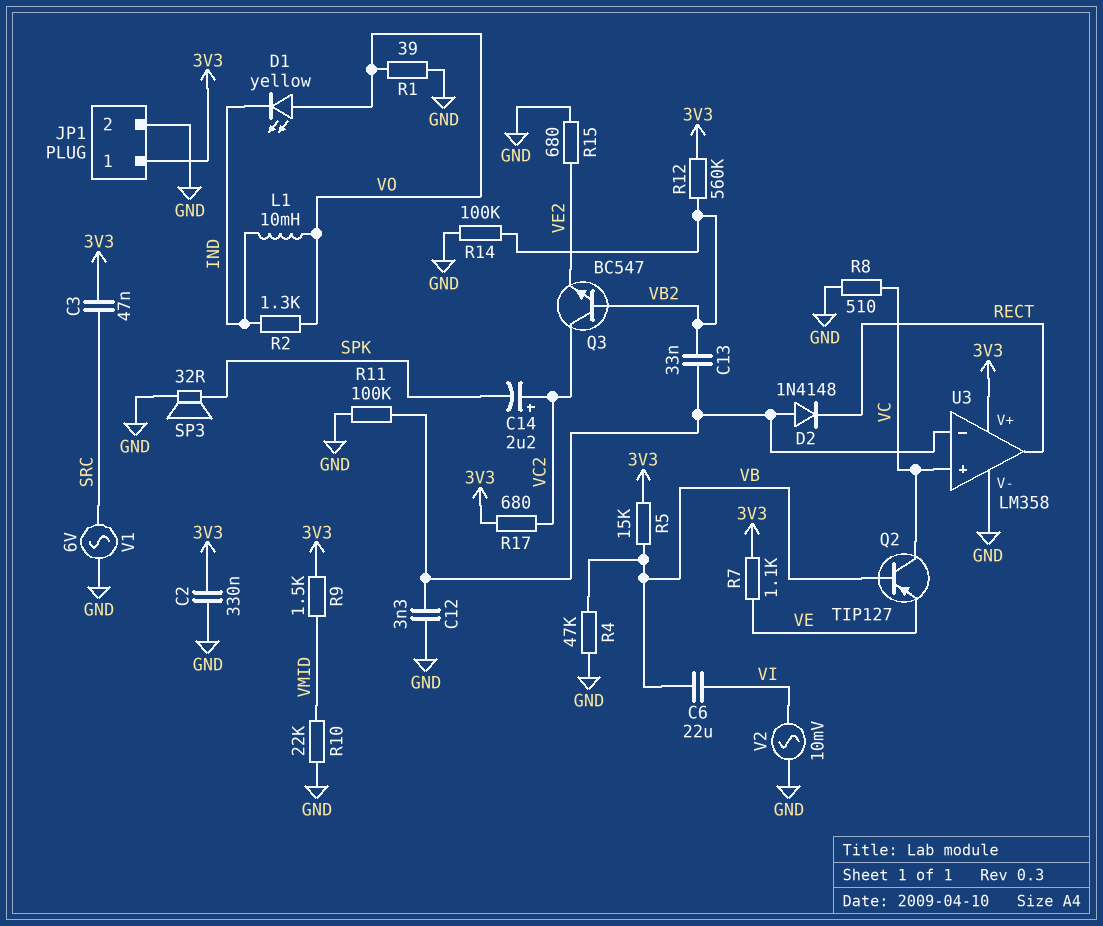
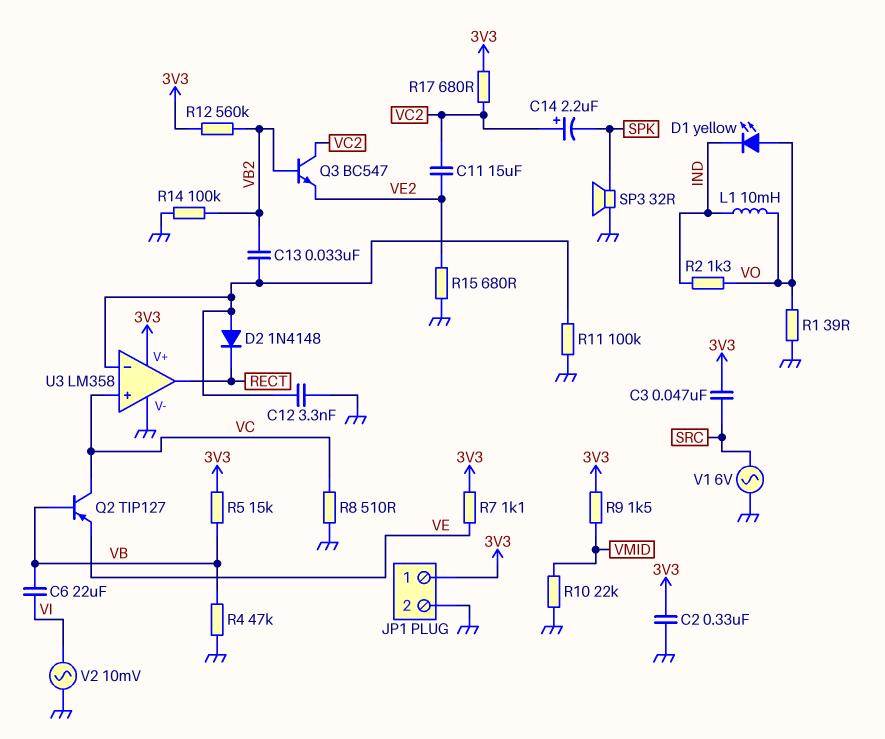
C11: none -> 15uF (VC2, VE2)

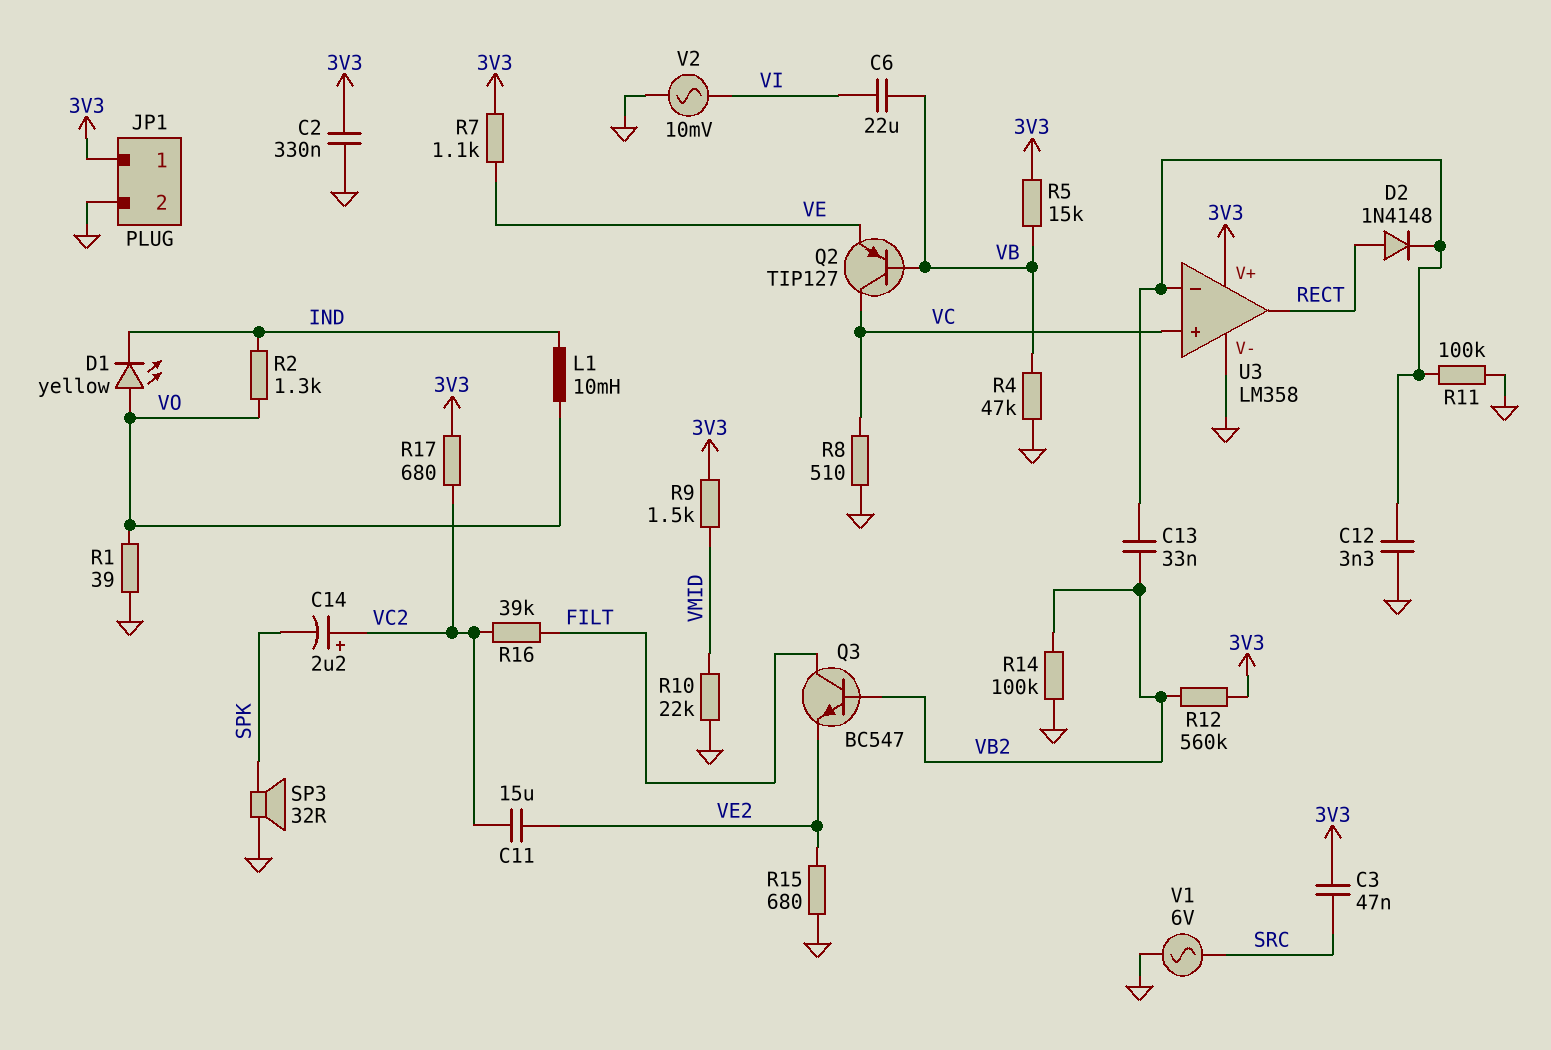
D2: diode 1N4148 (A U3/in-, K RECT) -> diode 1N4148 (A RECT, K U3/in-)
Q3: NPN BC547 (B VB2, C VC2, E VE2) -> NPN BC547 (B VB2, C FILT, E VE2)
R16: none -> 39k (FILT, VC2)

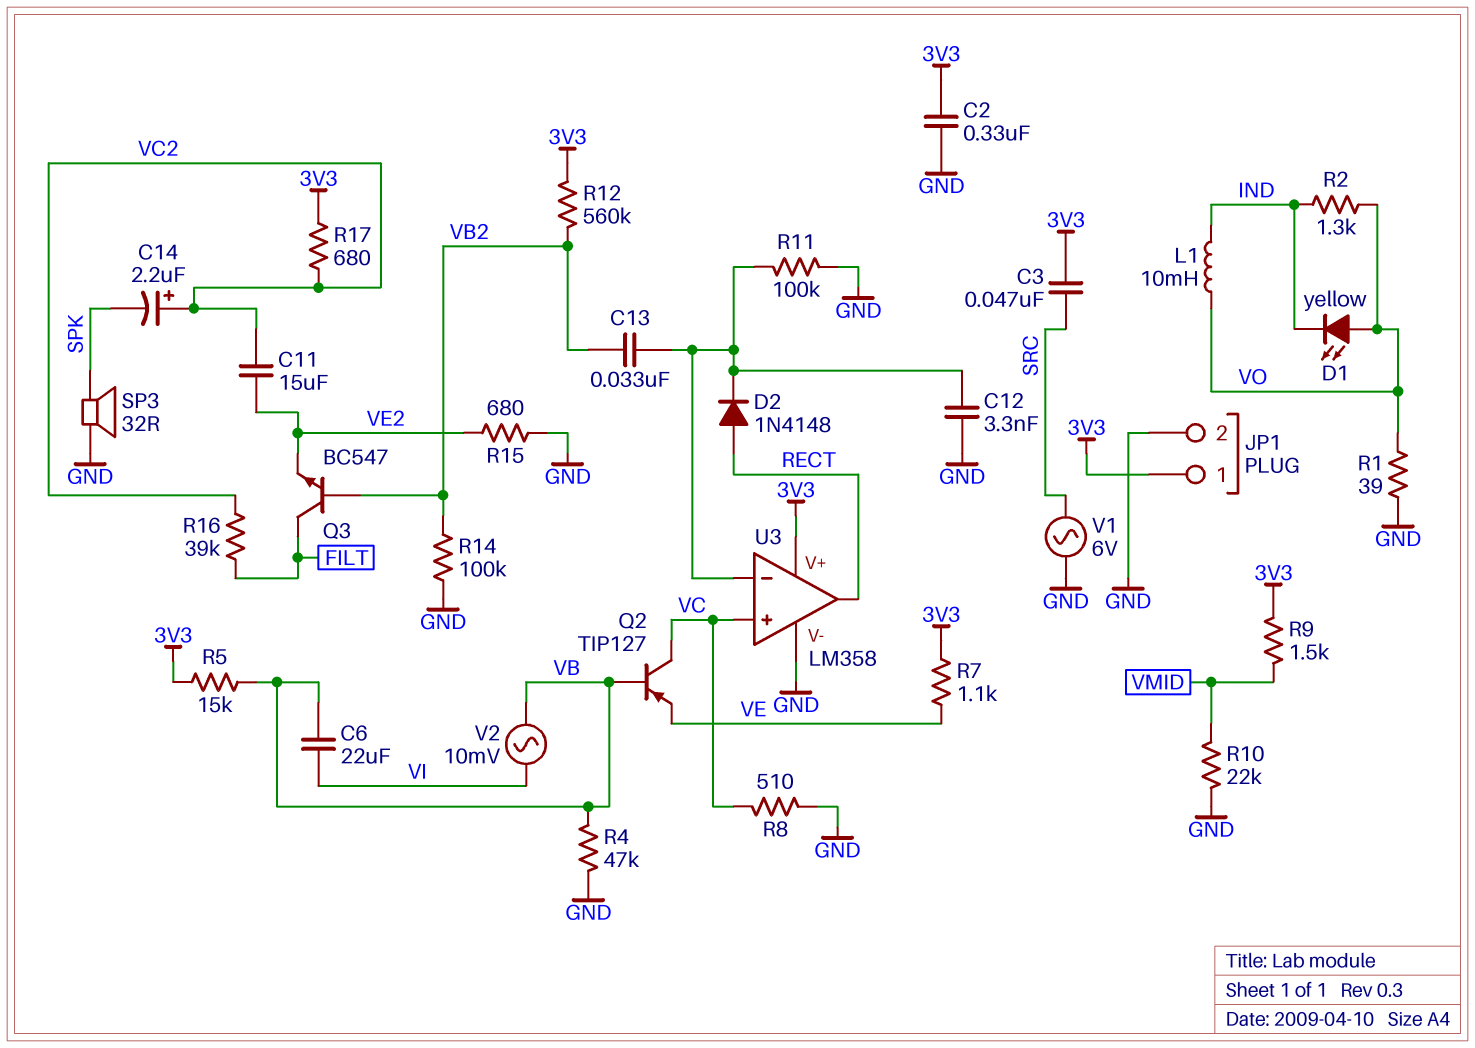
V2: AC 10mV (GND, VI) -> AC 10mV (VB, VI)

